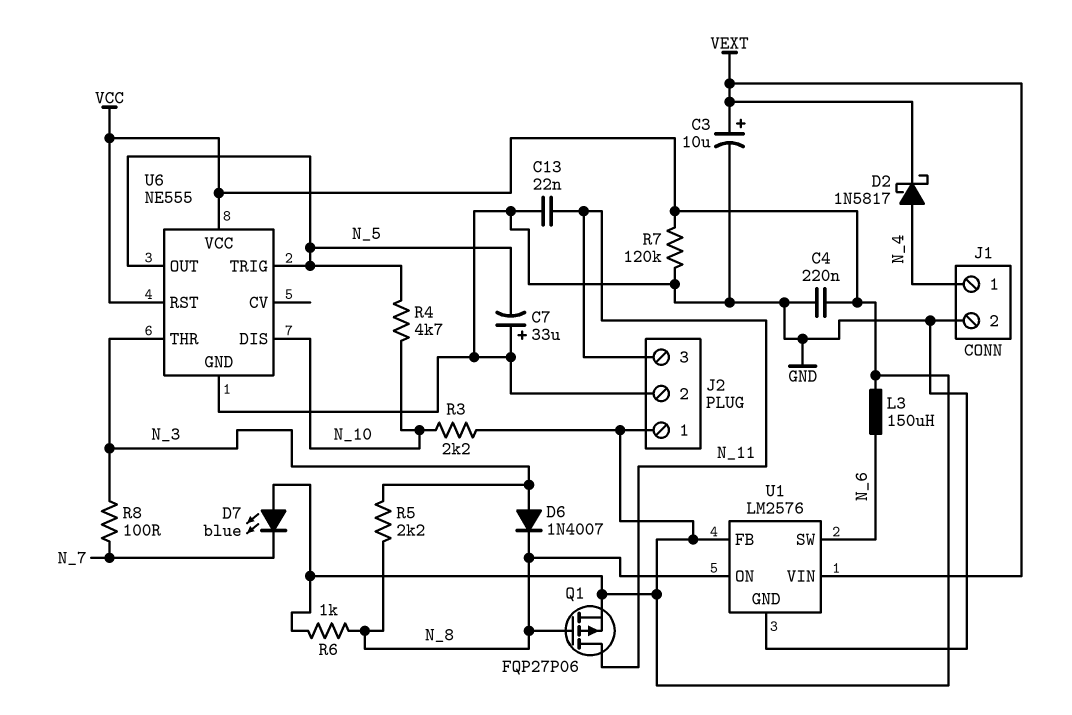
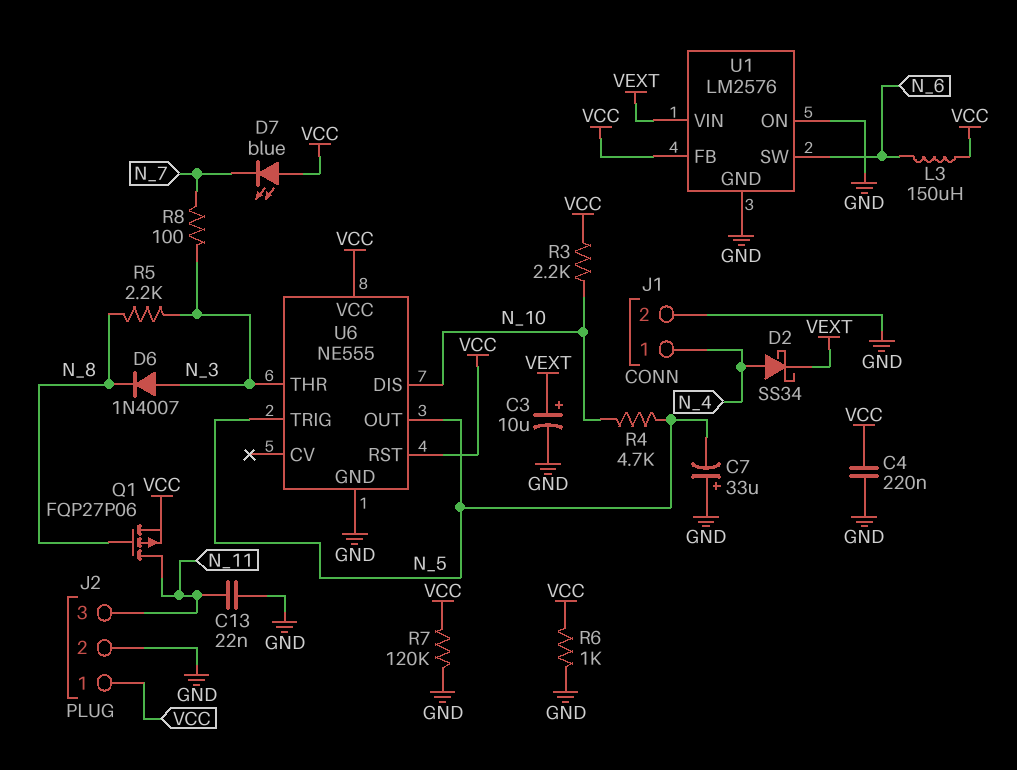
D2: schottky 1N5817 (A N_4, K VEXT) -> schottky SS34 (A N_4, K VEXT)
R6: 1k (N_8, VCC) -> 1k (GND, VCC)
U1 pin ON: N_8 -> GND

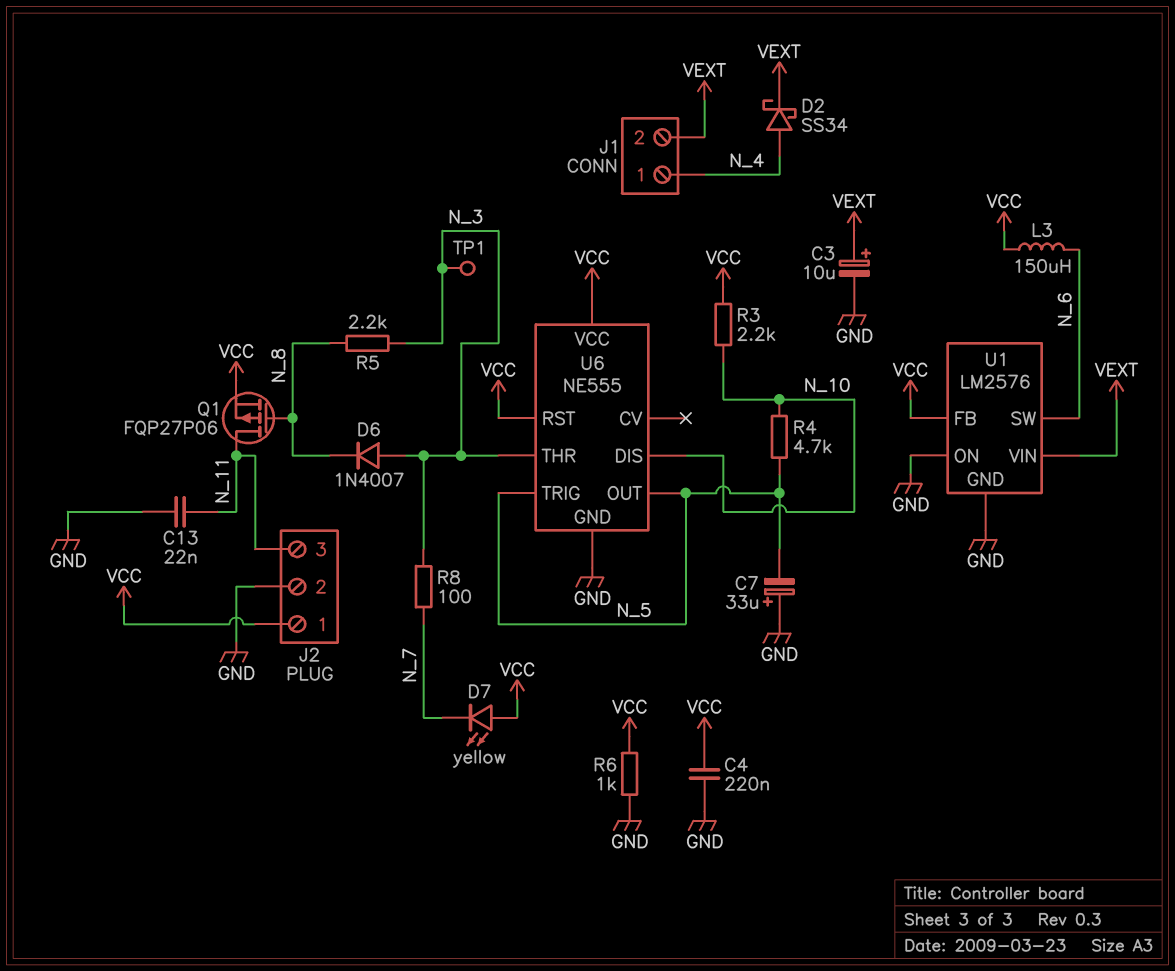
D7: LED blue (A VCC, K N_7) -> LED yellow (A VCC, K N_7)
J1 pin 2: GND -> VEXT
R7: 120k (GND, VCC) -> none
TP1: none -> test point (N_3)

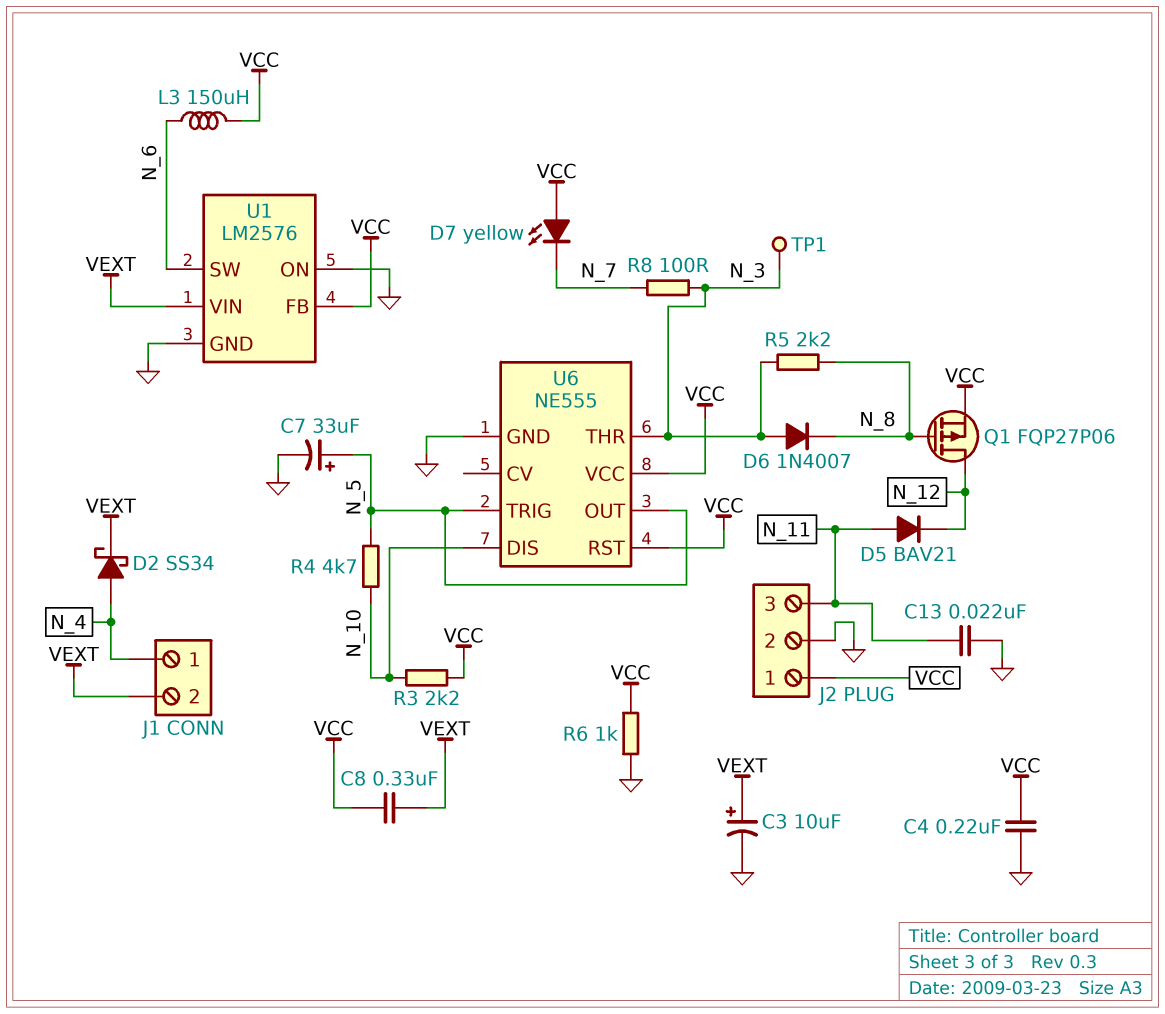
C7: 33uF (plus GND, minus N_5) -> 33uF (plus N_5, minus GND)
C8: none -> 330nF (VCC, VEXT)
D5: none -> diode BAV21 (A N_11, K N_12)
Q1: PMOS FQP27P06 (G N_8, D N_11, S VCC) -> PMOS FQP27P06 (G N_8, D N_12, S VCC)

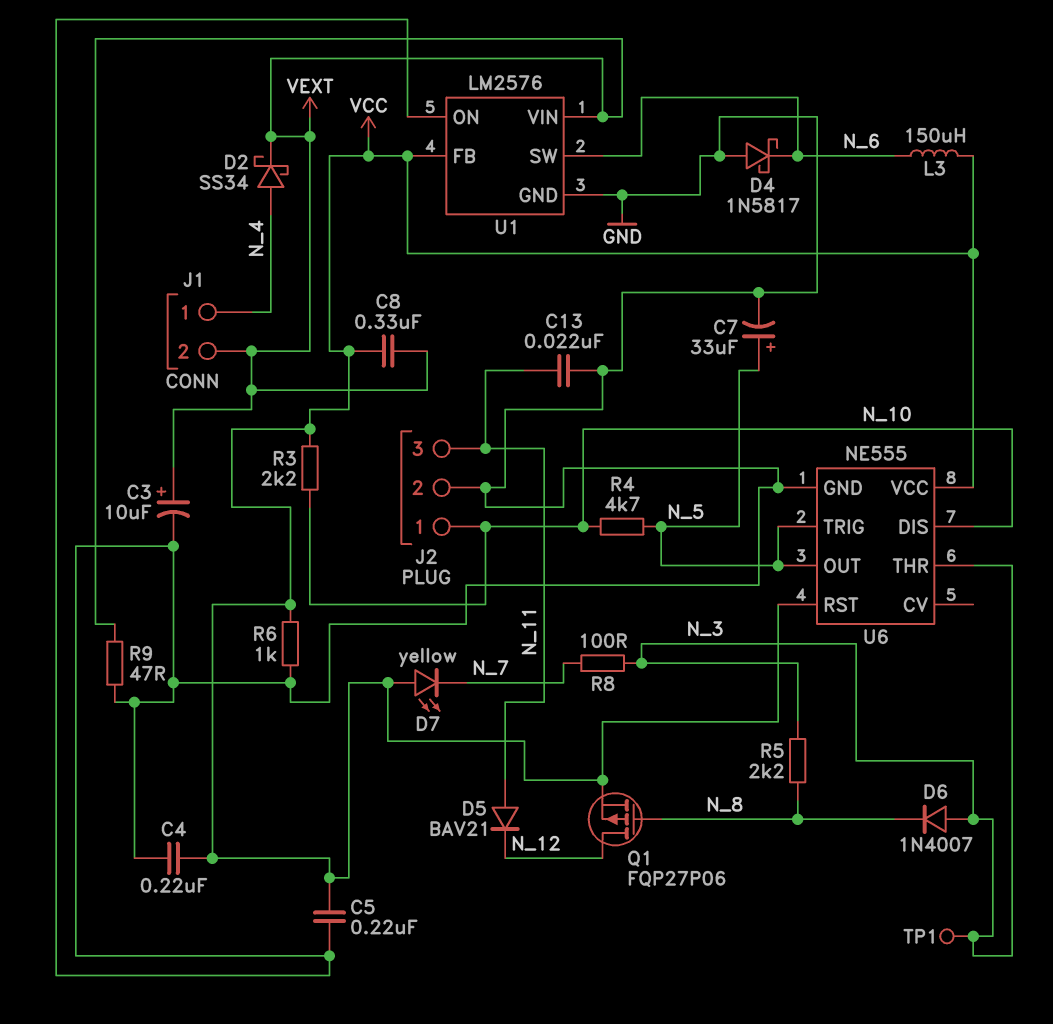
C5: none -> 220nF (GND, VCC)
D4: none -> schottky 1N5817 (A GND, K N_6)
J2 pin 1: VCC -> N_10
R9: none -> 47 (GND, VEXT)

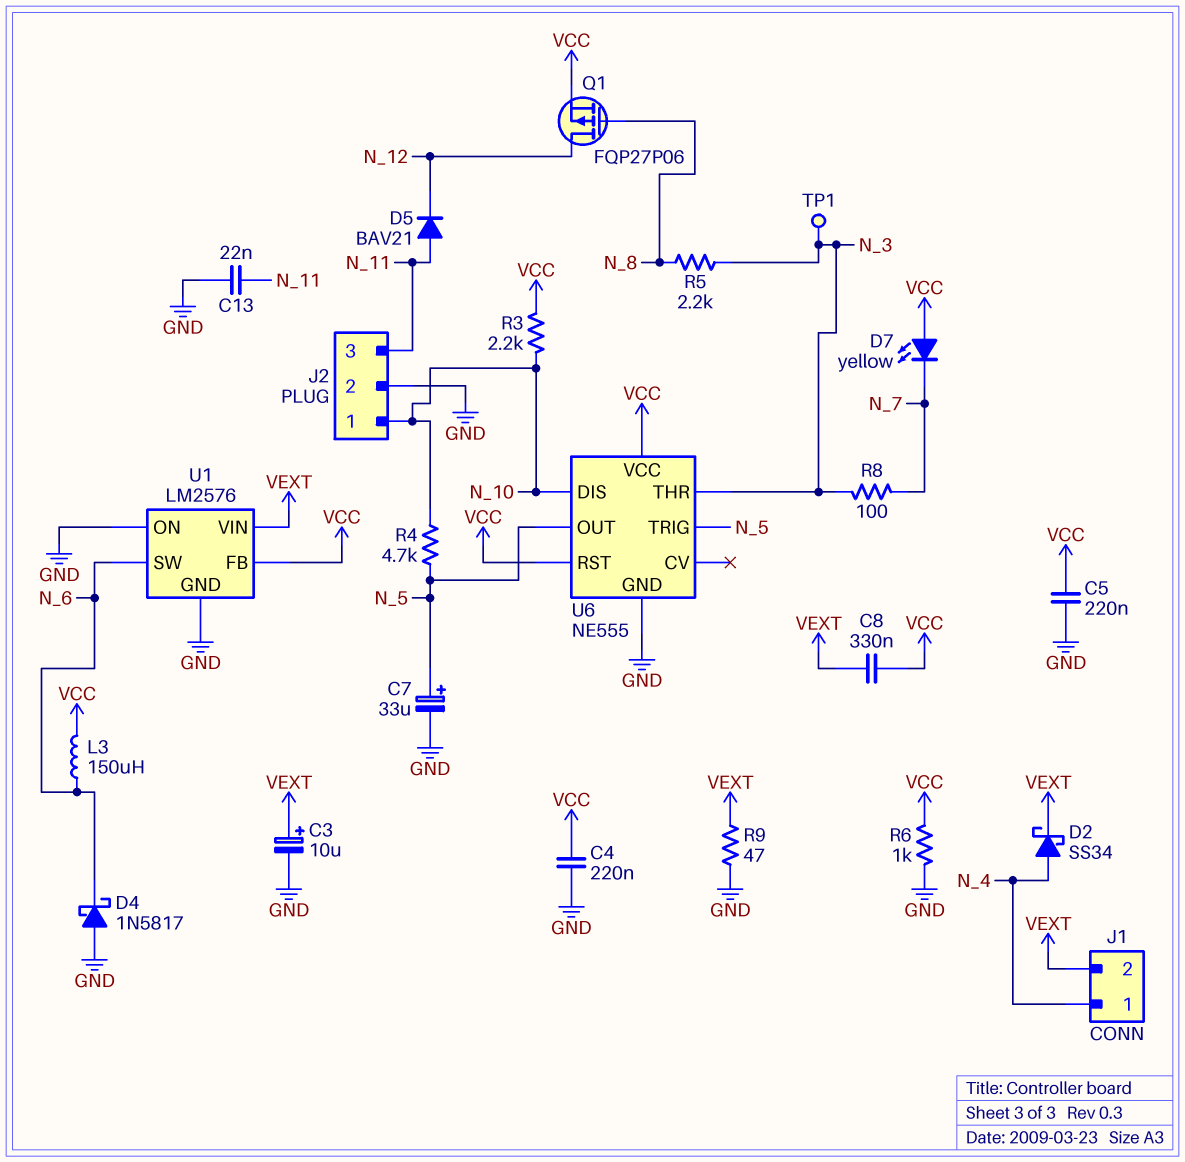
D6: diode 1N4007 (A N_3, K N_8) -> none

